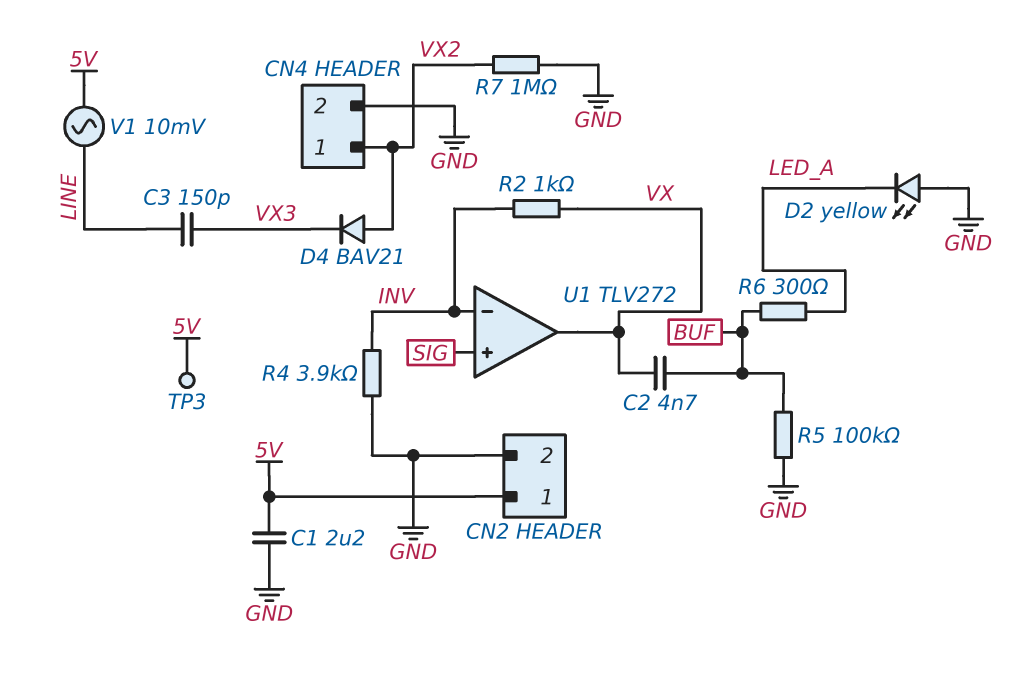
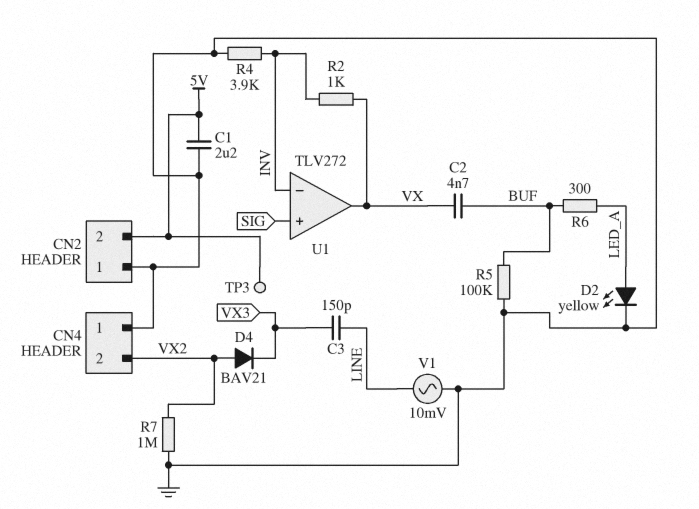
CN2 pin 1: 5V -> GND
CN2 pin 2: GND -> 5V
CN4 pin 1: VX2 -> GND
CN4 pin 2: GND -> VX2
D2: LED yellow (A GND, K LED_A) -> LED yellow (A LED_A, K GND)
V1: AC 10mV (5V, LINE) -> AC 10mV (GND, LINE)

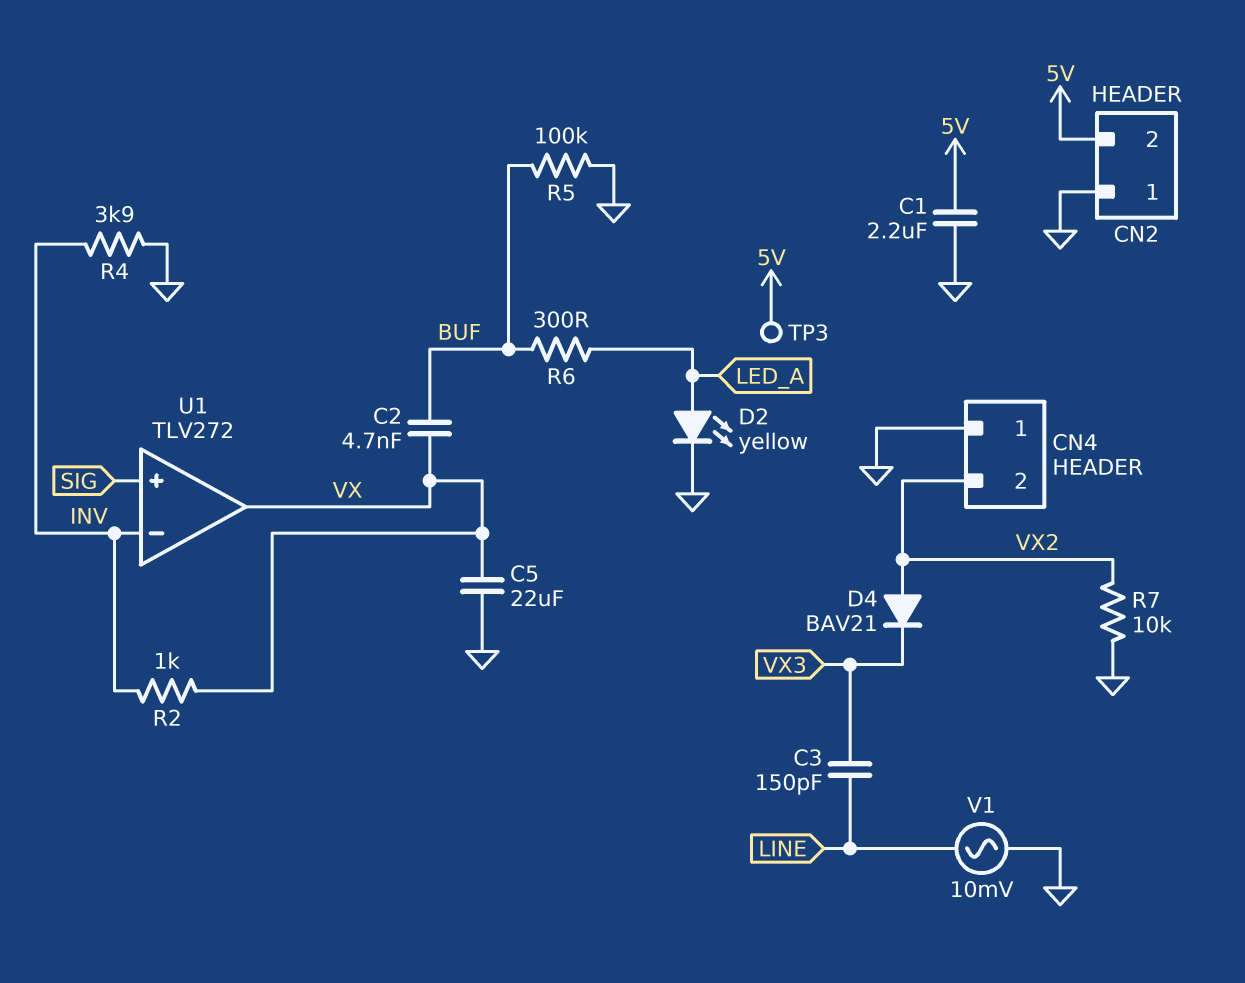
C5: none -> 22uF (GND, VX)
R7: 1M (GND, VX2) -> 10k (GND, VX2)

